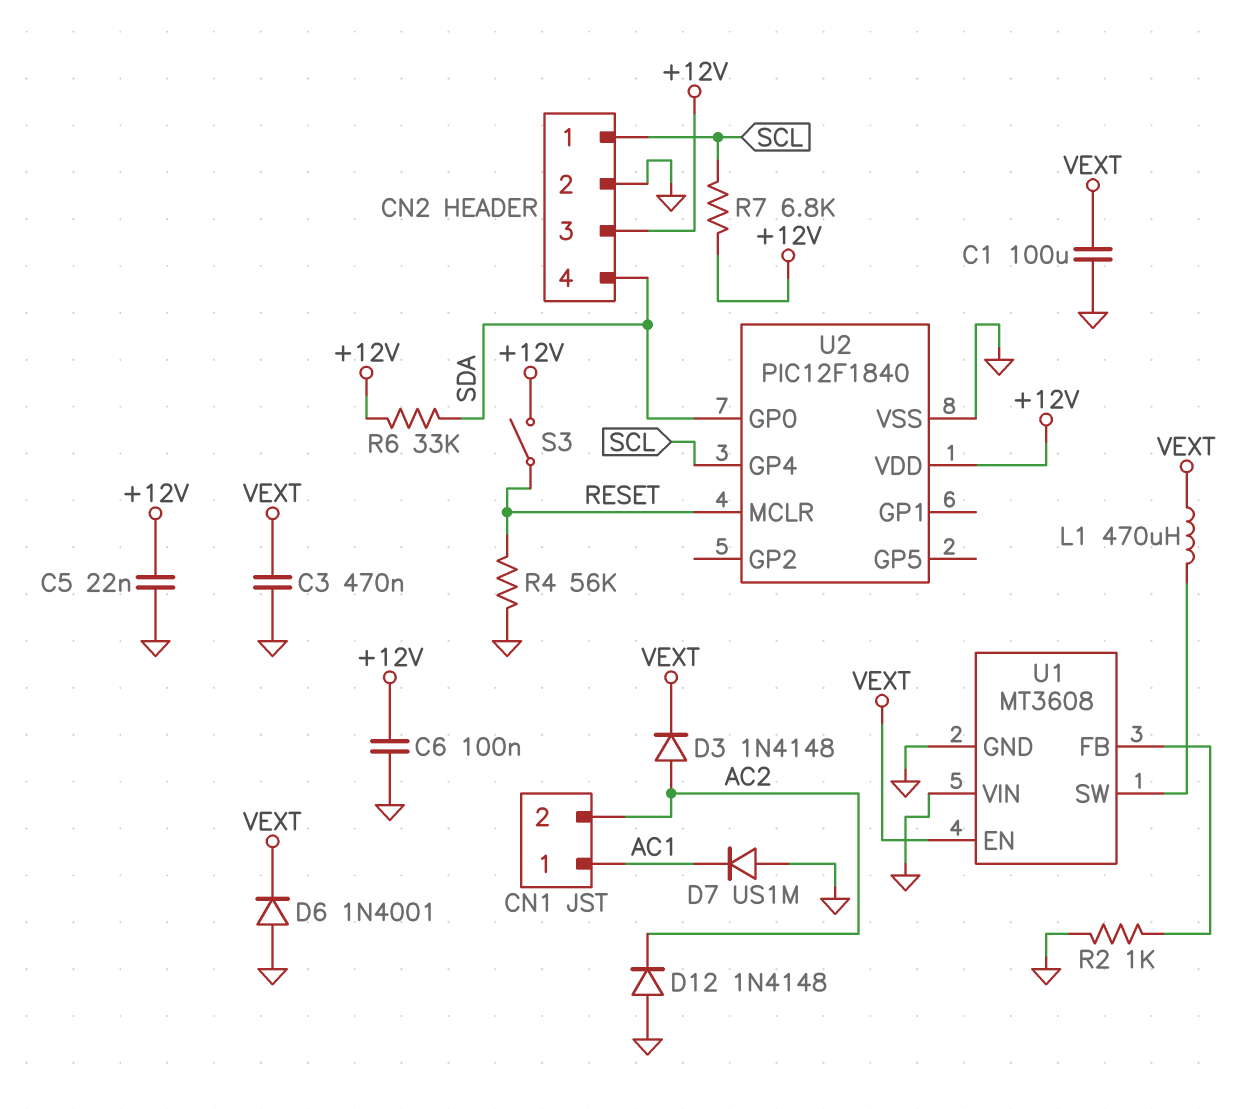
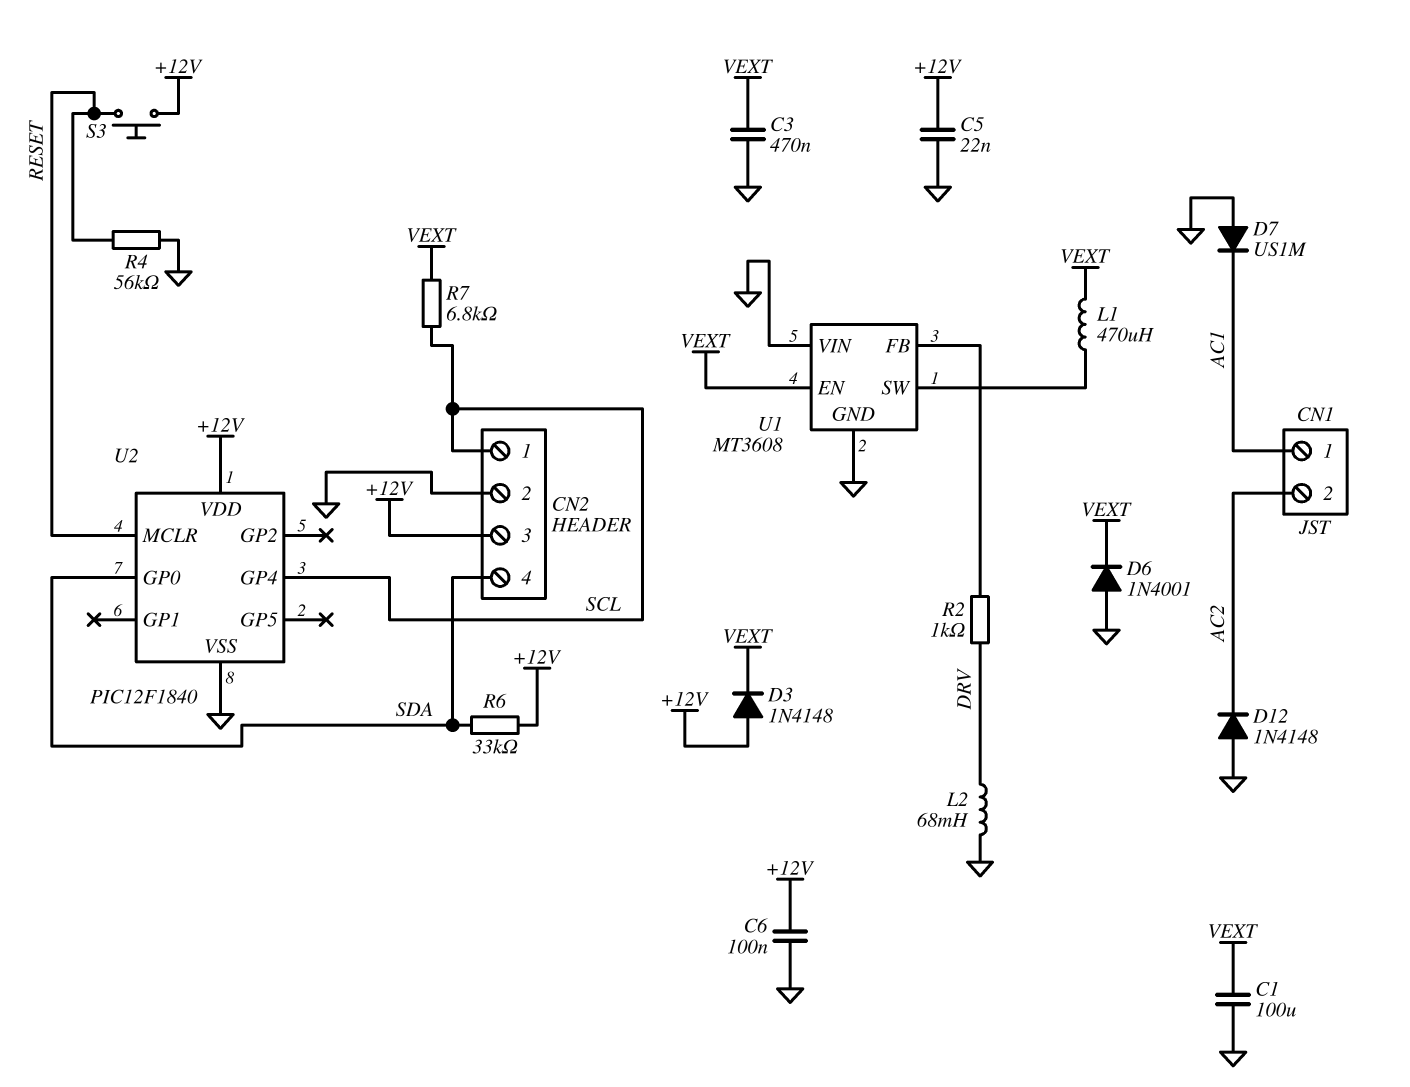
D3: diode 1N4148 (A AC2, K VEXT) -> diode 1N4148 (A +12V, K VEXT)
L2: none -> 68mH (DRV, GND)
R2: 1k (GND, U1/FB) -> 1k (DRV, U1/FB)
R7: 6.8k (+12V, SCL) -> 6.8k (SCL, VEXT)
S3: switch (+12V, RESET) -> button (+12V, RESET)

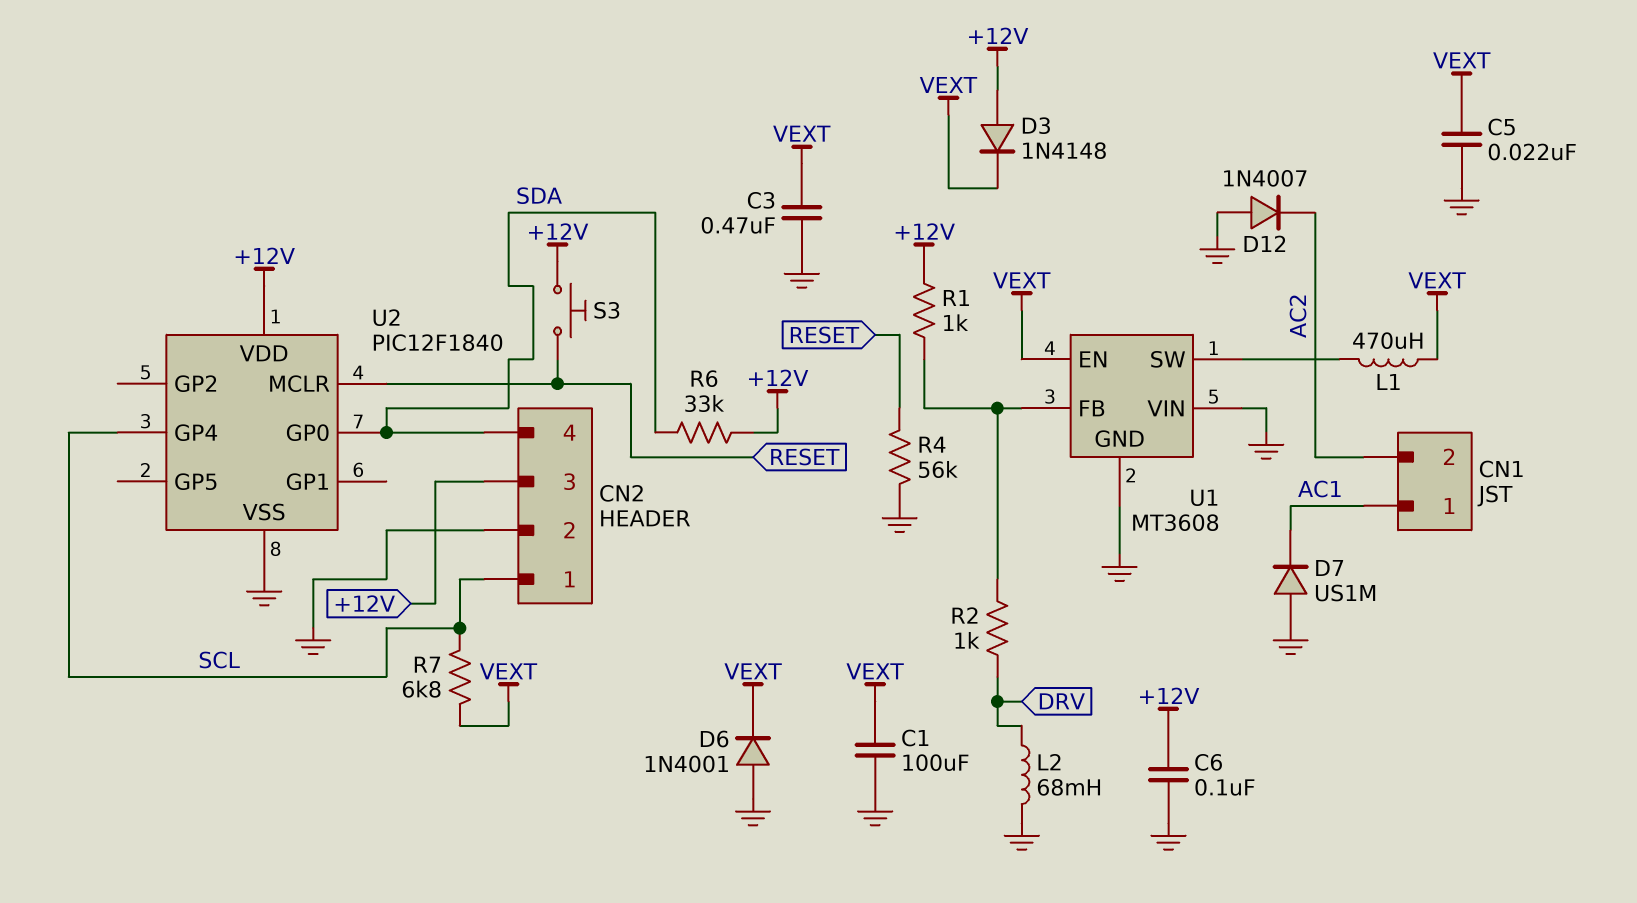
C5: 22nF (+12V, GND) -> 22nF (GND, VEXT)
D12: diode 1N4148 (A GND, K AC2) -> diode 1N4007 (A GND, K AC2)
R1: none -> 1k (+12V, U1/FB)

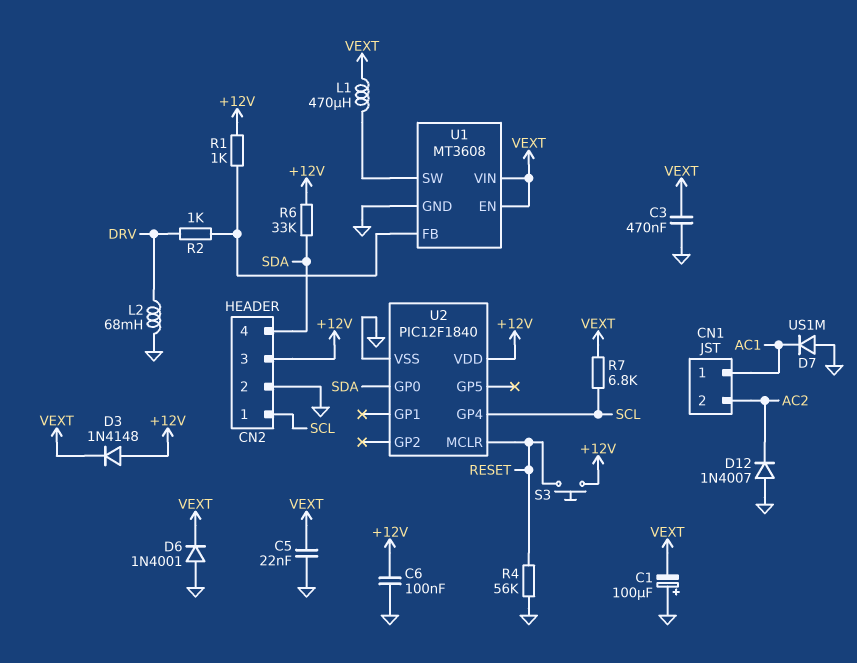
C1: 100uF (GND, VEXT) -> 100uF (plus GND, minus VEXT)
U1 pin VIN: GND -> VEXT

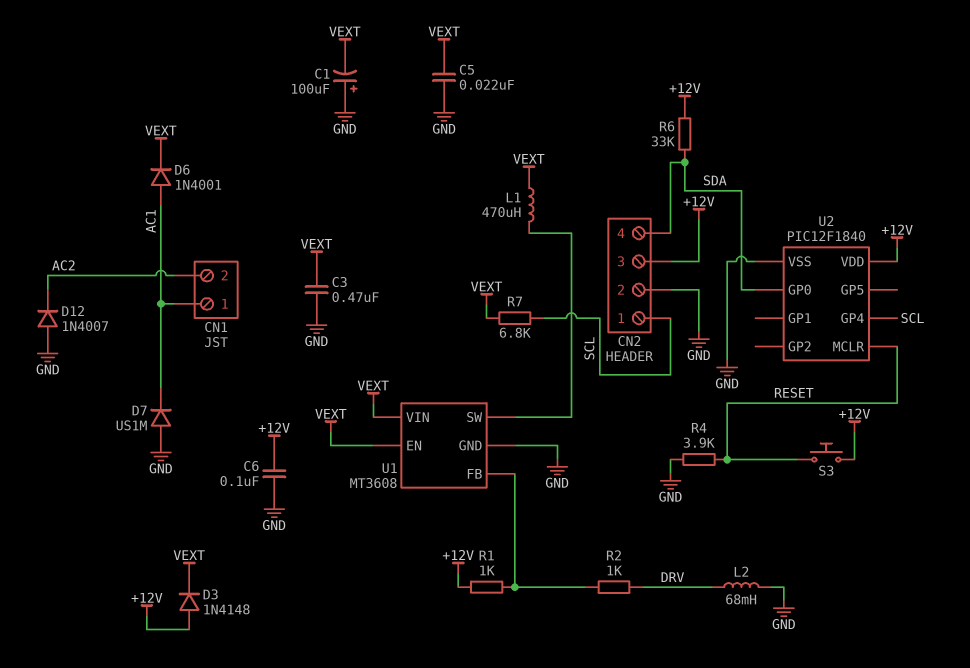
D6: diode 1N4001 (A GND, K VEXT) -> diode 1N4001 (A AC1, K VEXT)
R4: 56k (GND, RESET) -> 3.9k (GND, RESET)

